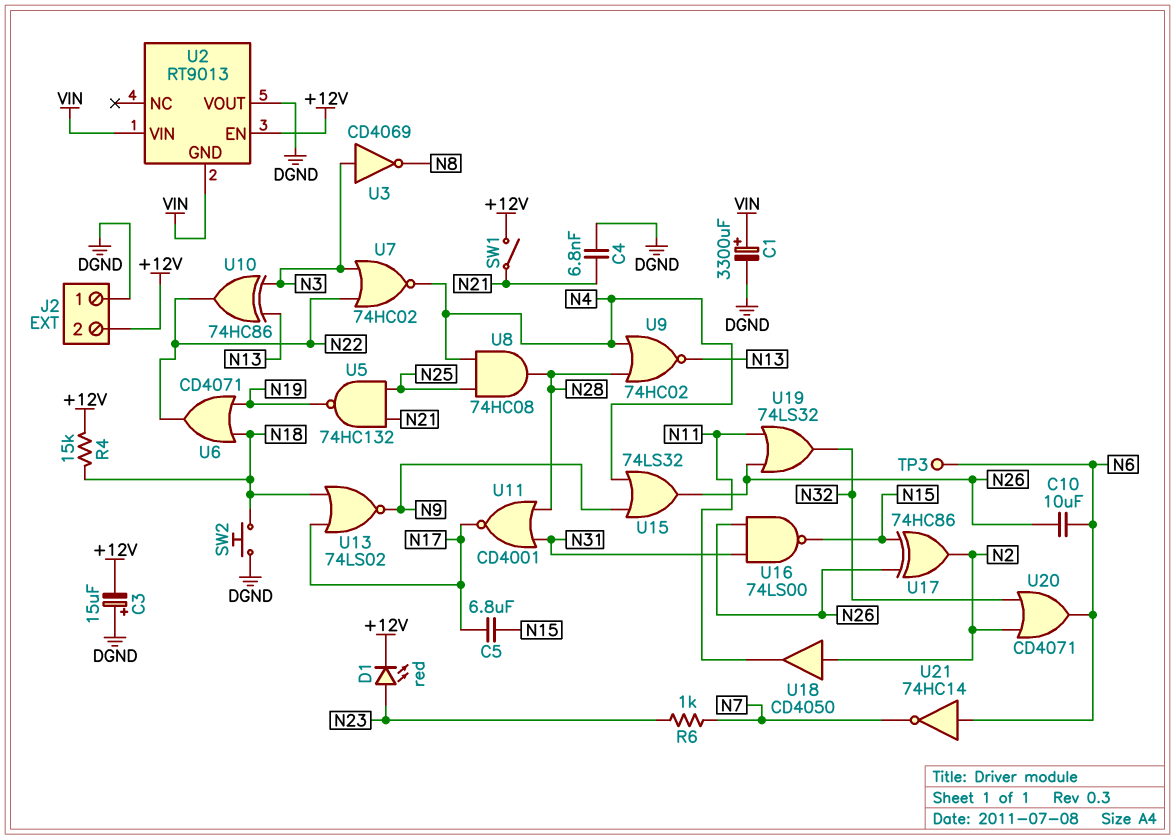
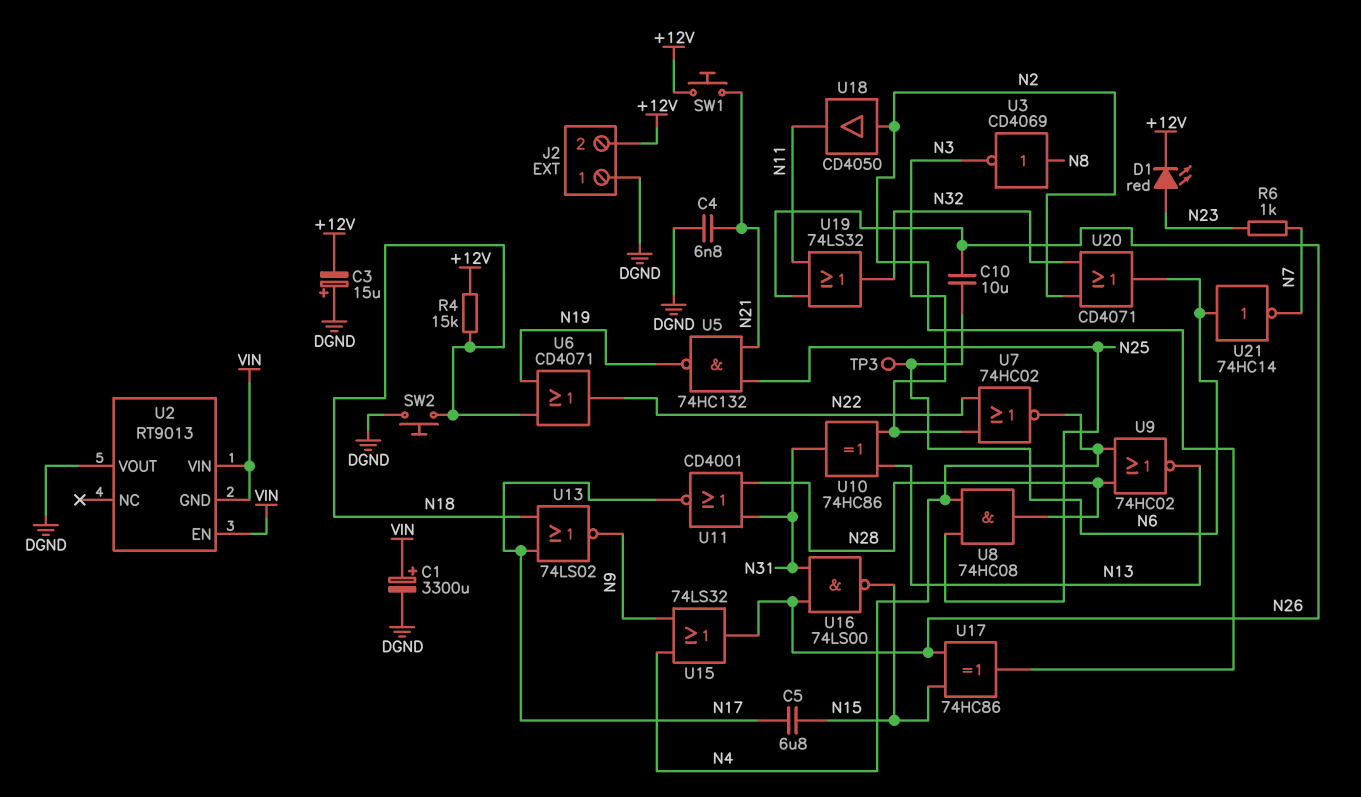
SW1: switch (+12V, N21) -> button (+12V, N21)
U2 pin EN: +12V -> VIN
U3: NOT CD4069 (in N3, out N8) -> NOT CD4069 (in N8, out N3)
U10: XOR 74HC86 (in N3, in N13, out N22) -> XOR 74HC86 (in N3, in N13, out N31)

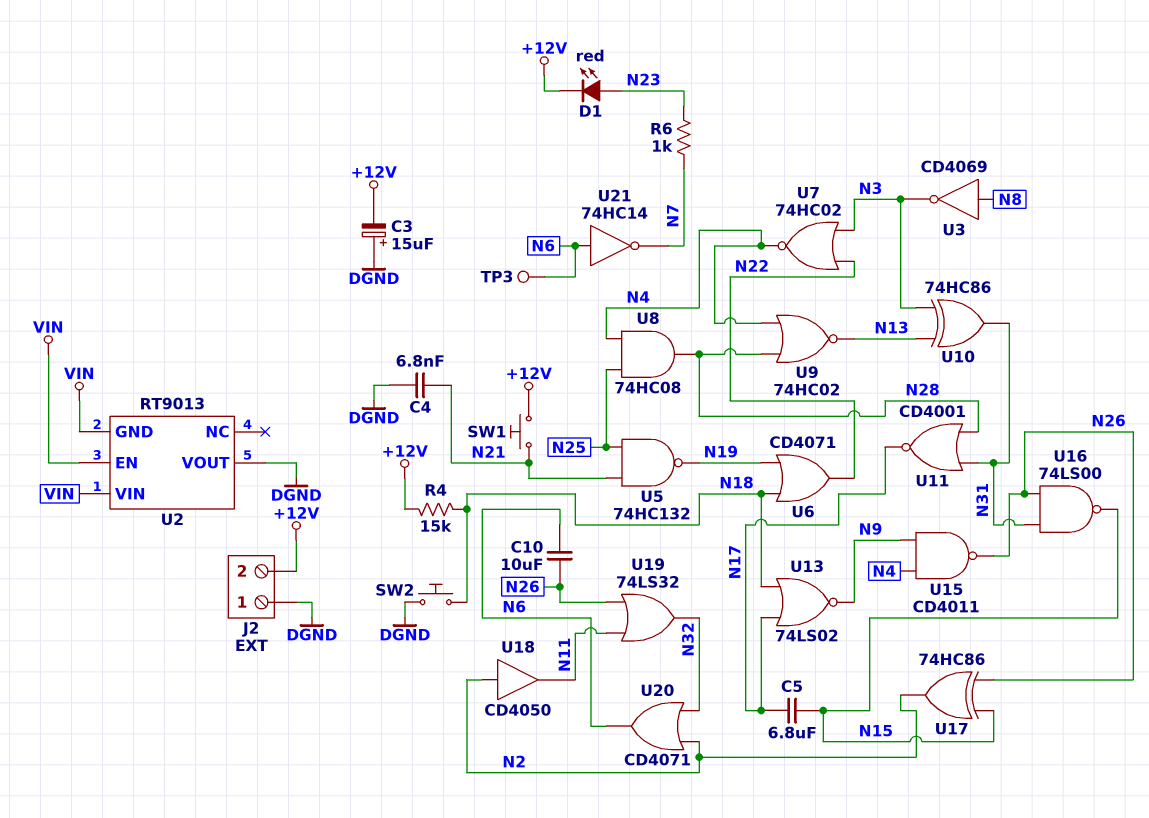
C1: 3300uF (plus VIN, minus DGND) -> none
U15: OR 74LS32 (in N4, in N9, out N26) -> NAND CD4011 (in N4, in N9, out N26)

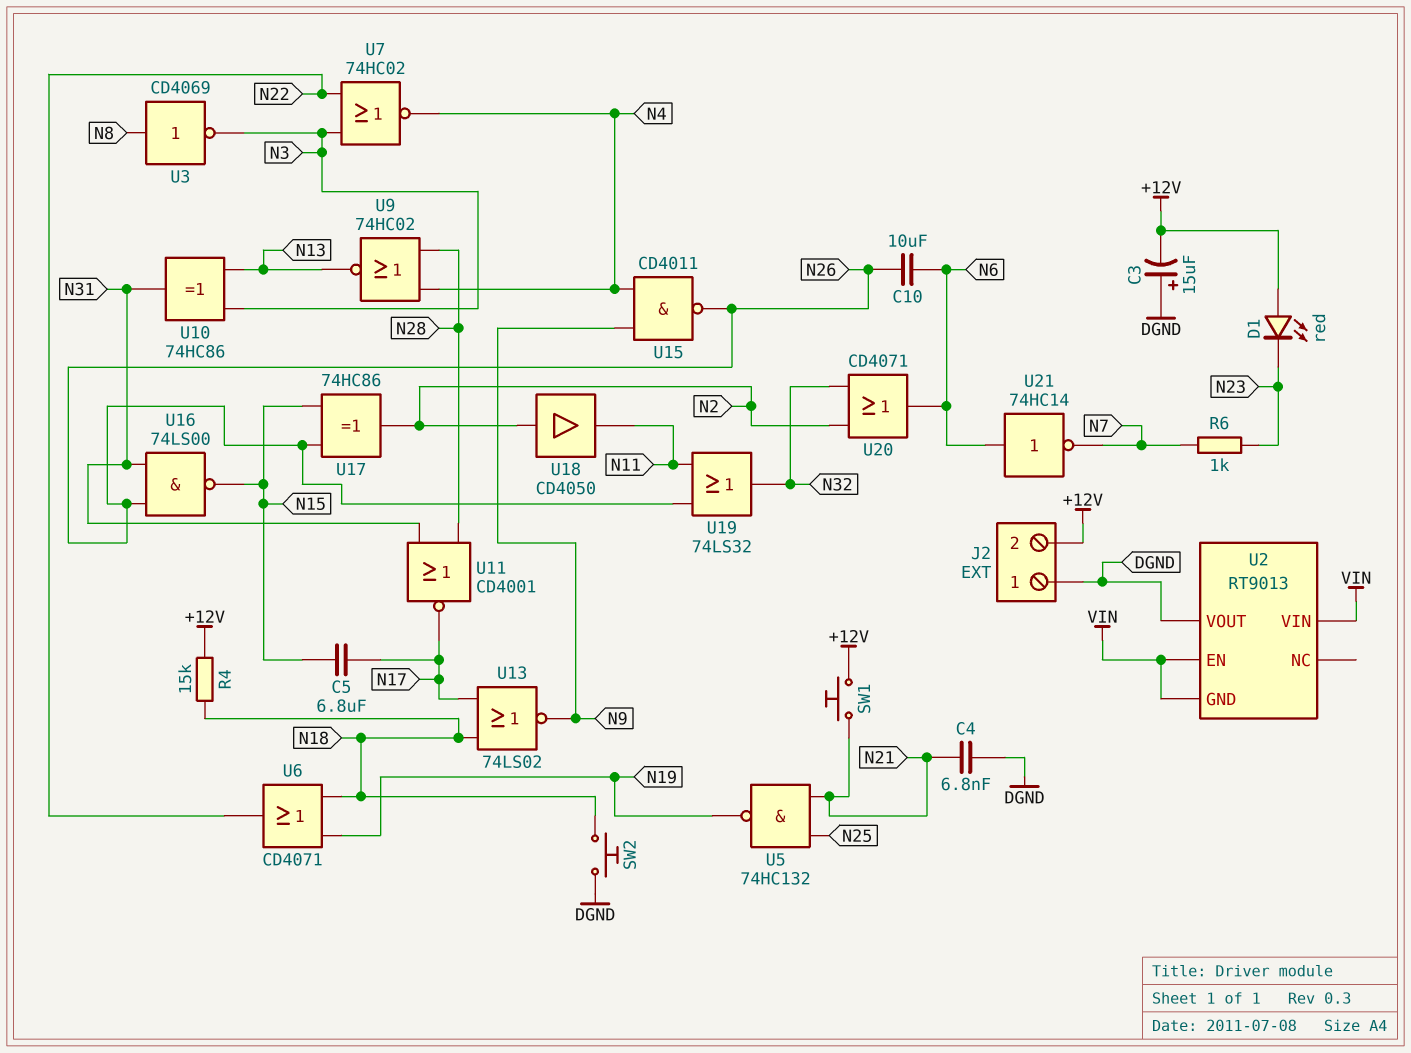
D1: LED red (A N23, K +12V) -> LED red (A +12V, K N23)
TP3: test point (N6) -> none
U8: AND 74HC08 (in N4, in N25, out N28) -> none

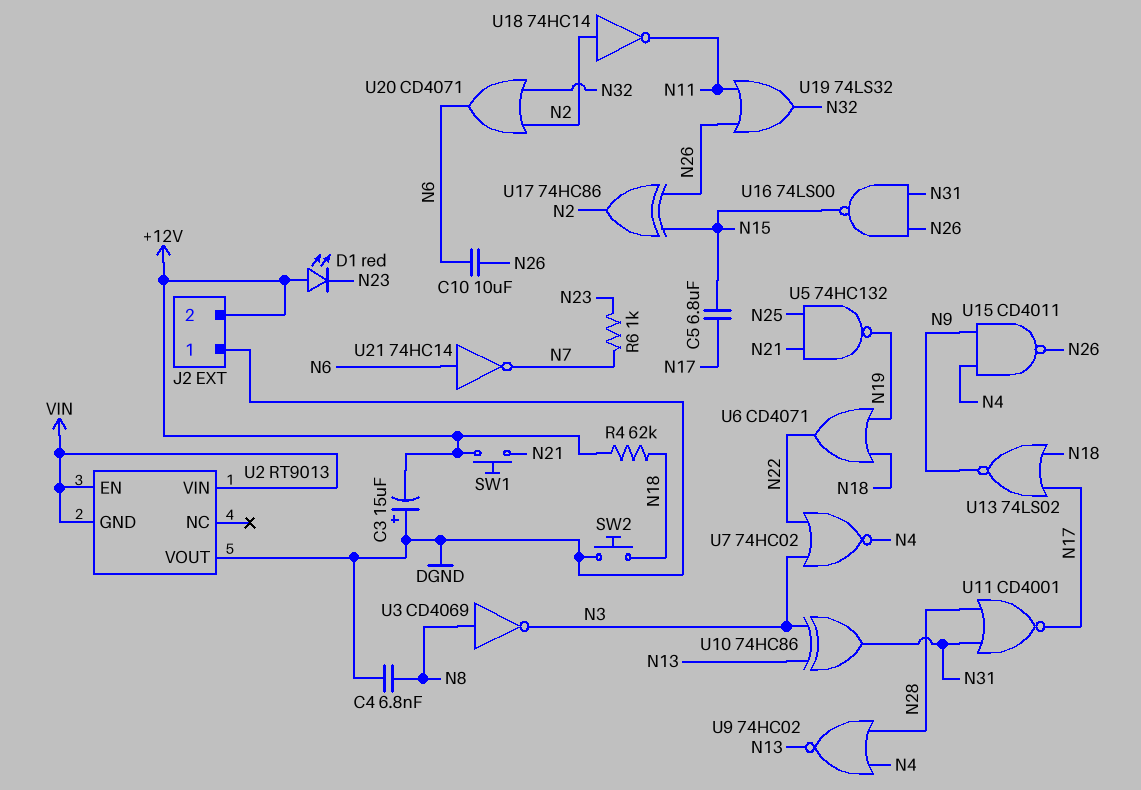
C4: 6.8nF (DGND, N21) -> 6.8nF (DGND, N8)
R4: 15k (+12V, N18) -> 62k (+12V, N18)
U18: buffer CD4050 (in N2, out N11) -> NOT 74HC14 (in N2, out N11)

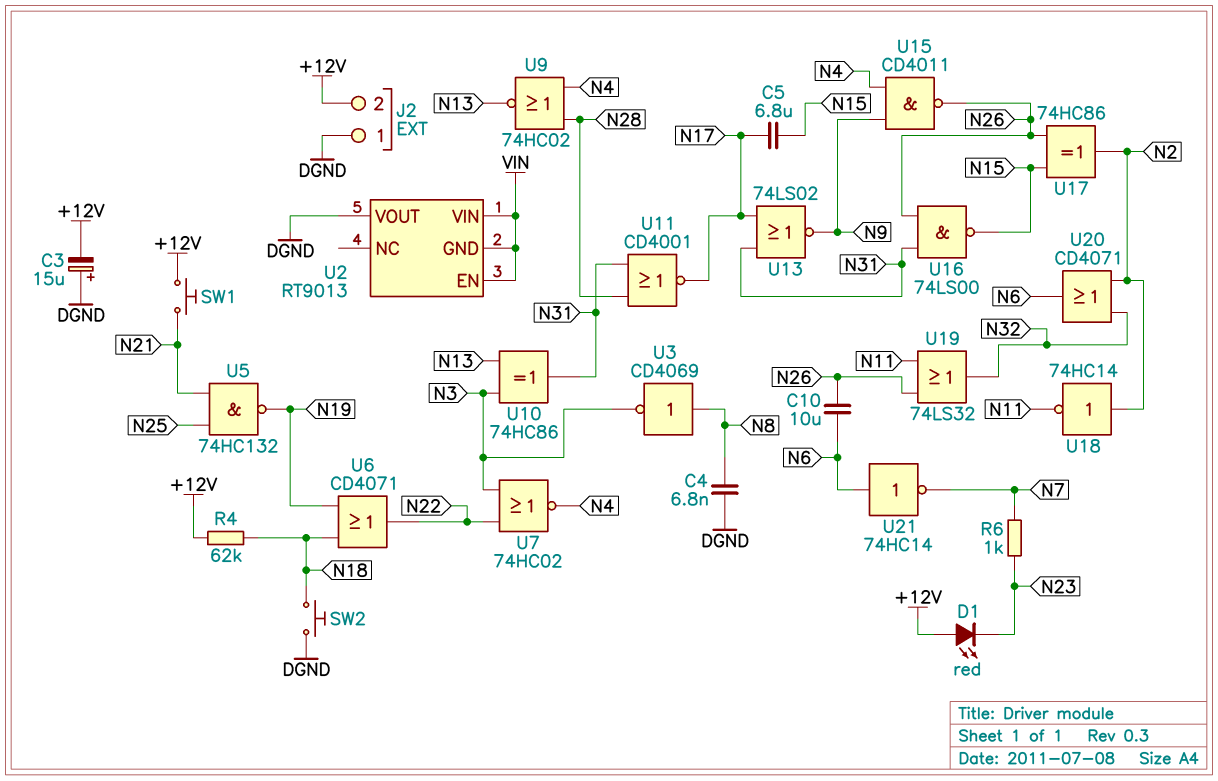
U13: NOR 74LS02 (in N17, in N18, out N9) -> NOR 74LS02 (in N17, in N31, out N9)

